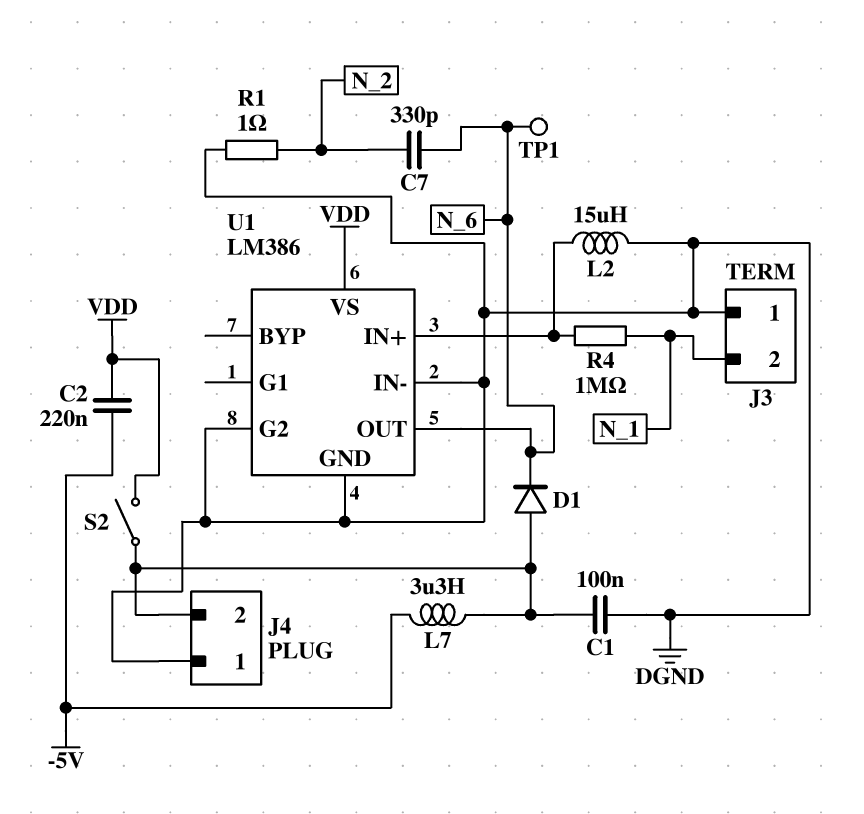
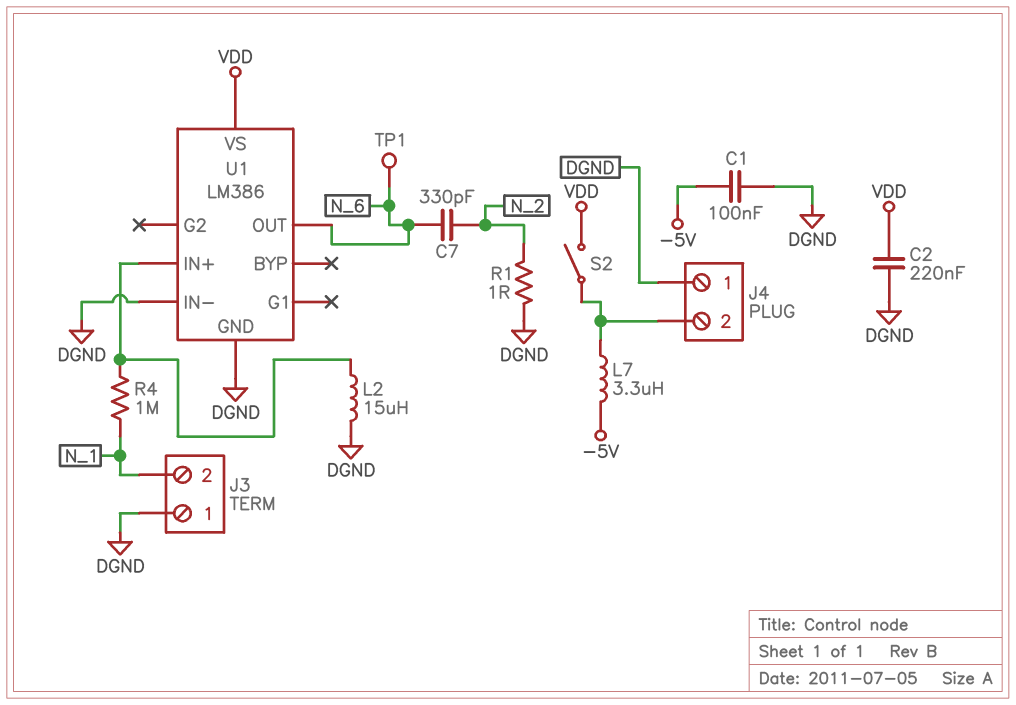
C1: 100nF (DGND, J4/2) -> 100nF (-5V, DGND)
C2: 220nF (-5V, VDD) -> 220nF (DGND, VDD)
D1: diode (A J4/2, K N_6) -> none
U1 pin G2: DGND -> none

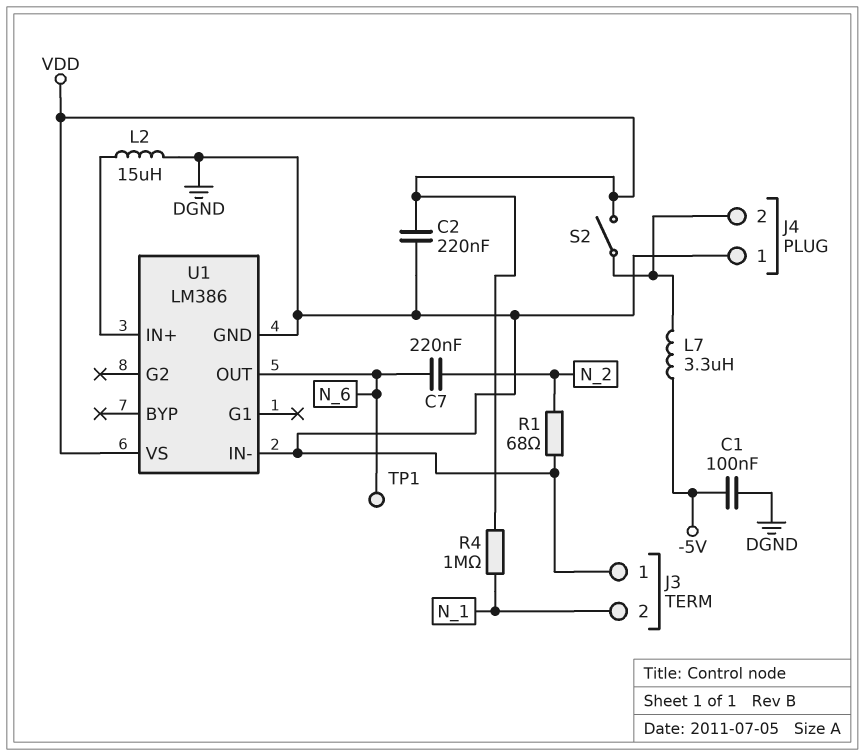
C7: 330pF (N_2, N_6) -> 220nF (N_2, N_6)
R1: 1 (DGND, N_2) -> 68 (DGND, N_2)
R4: 1M (N_1, U1/IN+) -> 1M (N_1, VDD)

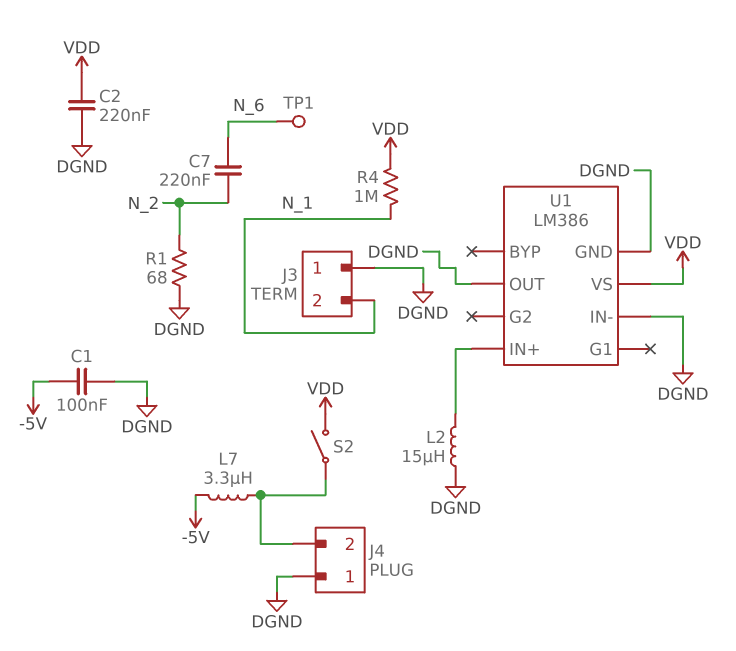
U1 pin OUT: N_6 -> DGND

